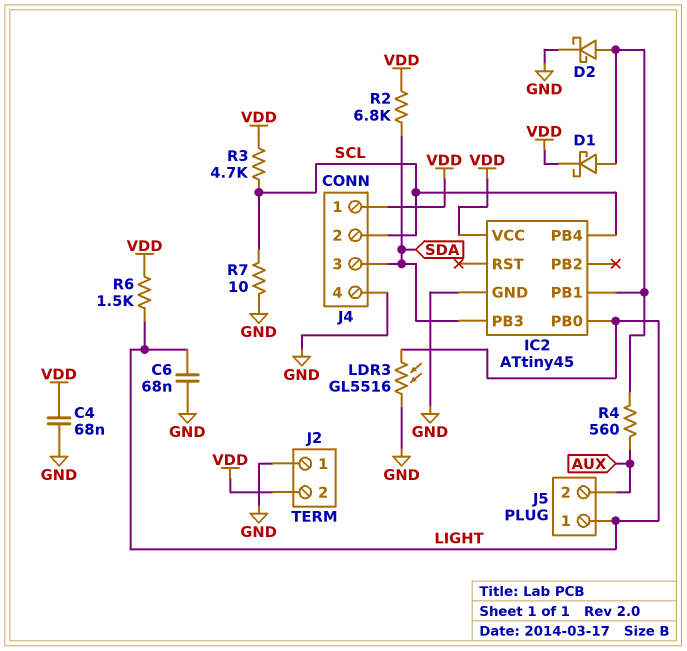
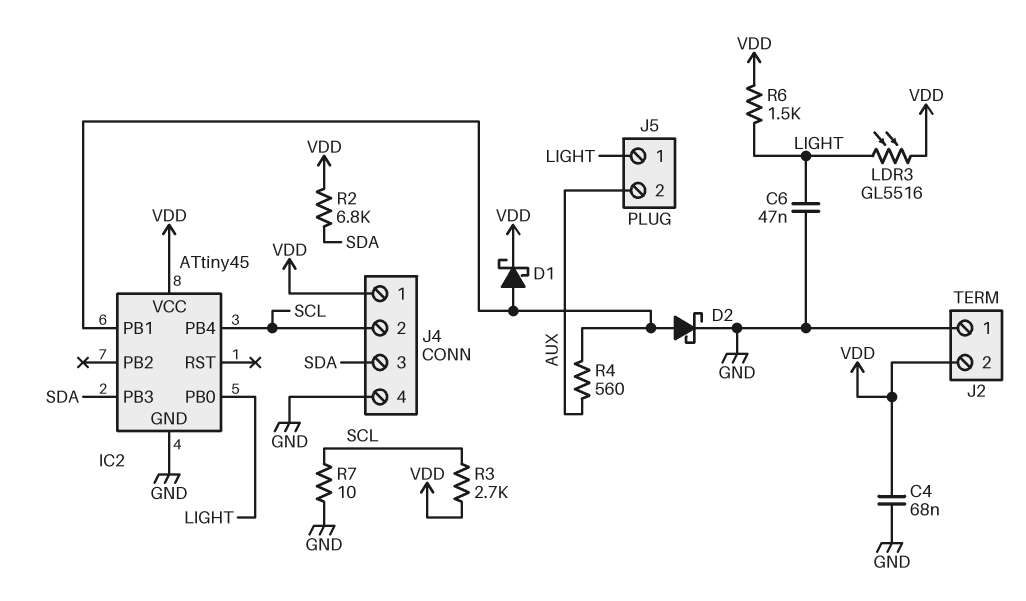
C6: 68nF (GND, LIGHT) -> 47nF (GND, LIGHT)
LDR3: GL5516 (GND, LIGHT) -> GL5516 (LIGHT, VDD)
R3: 4.7k (SCL, VDD) -> 2.7k (SCL, VDD)

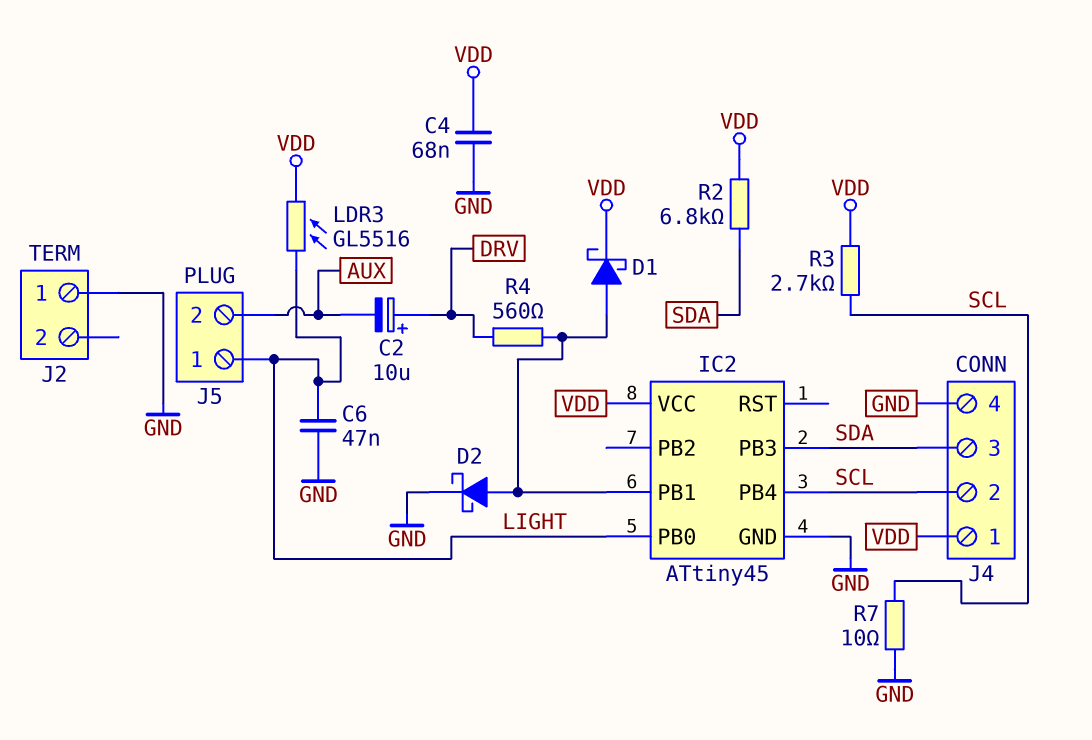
C2: none -> 10uF (plus DRV, minus AUX)
J2 pin 2: VDD -> none
R4: 560 (AUX, IC2/PB1) -> 560 (DRV, IC2/PB1)
R6: 1.5k (LIGHT, VDD) -> none

